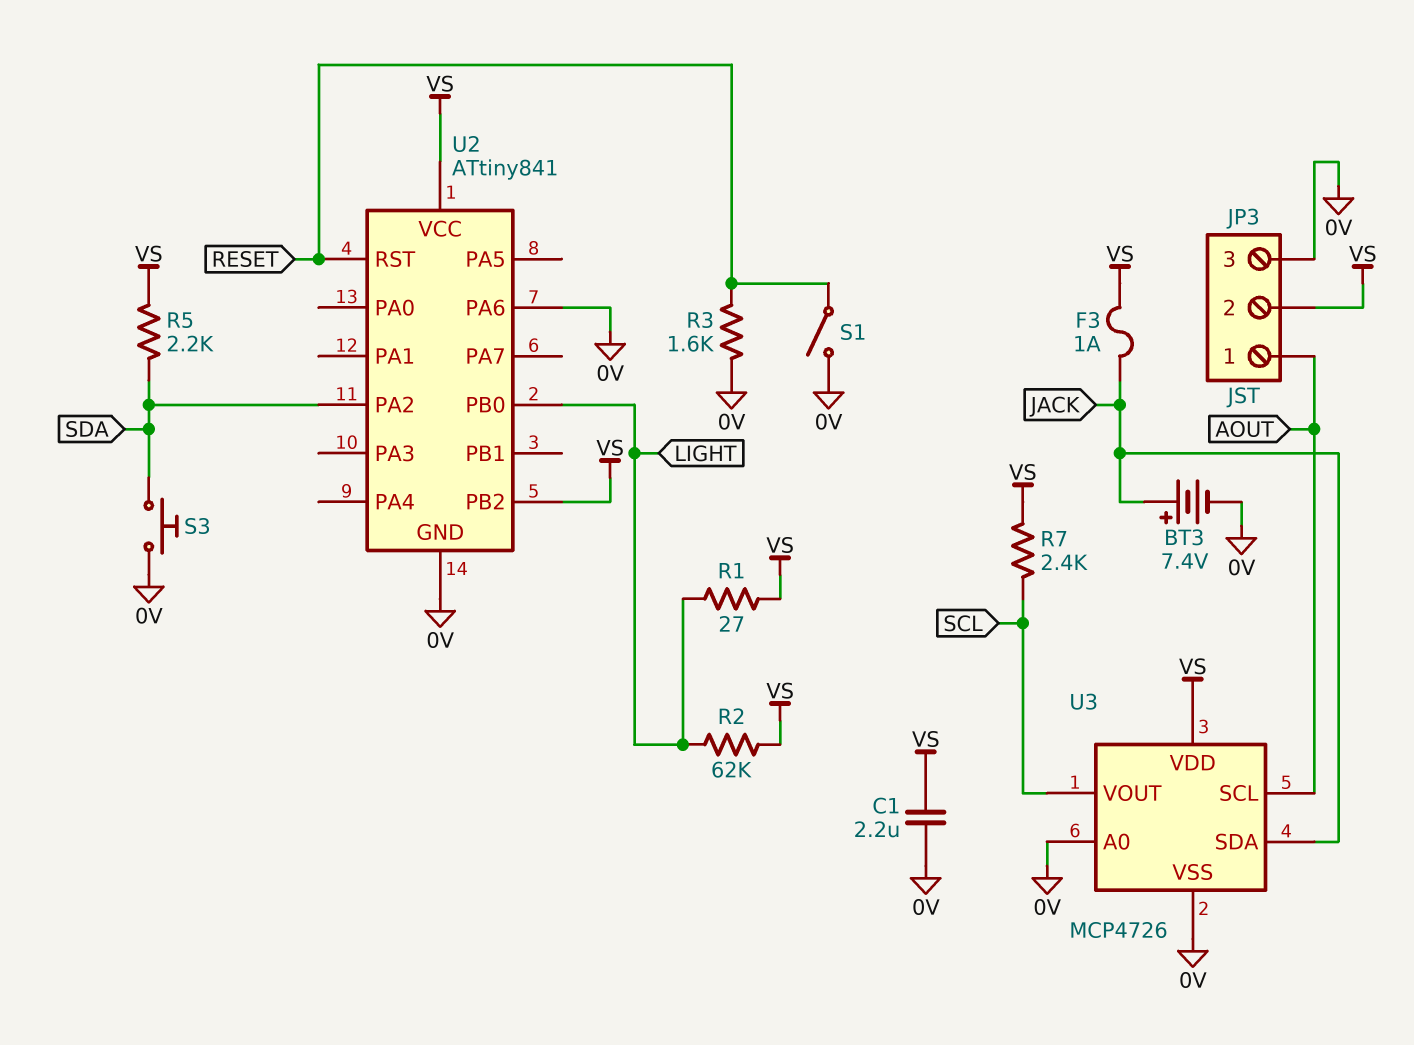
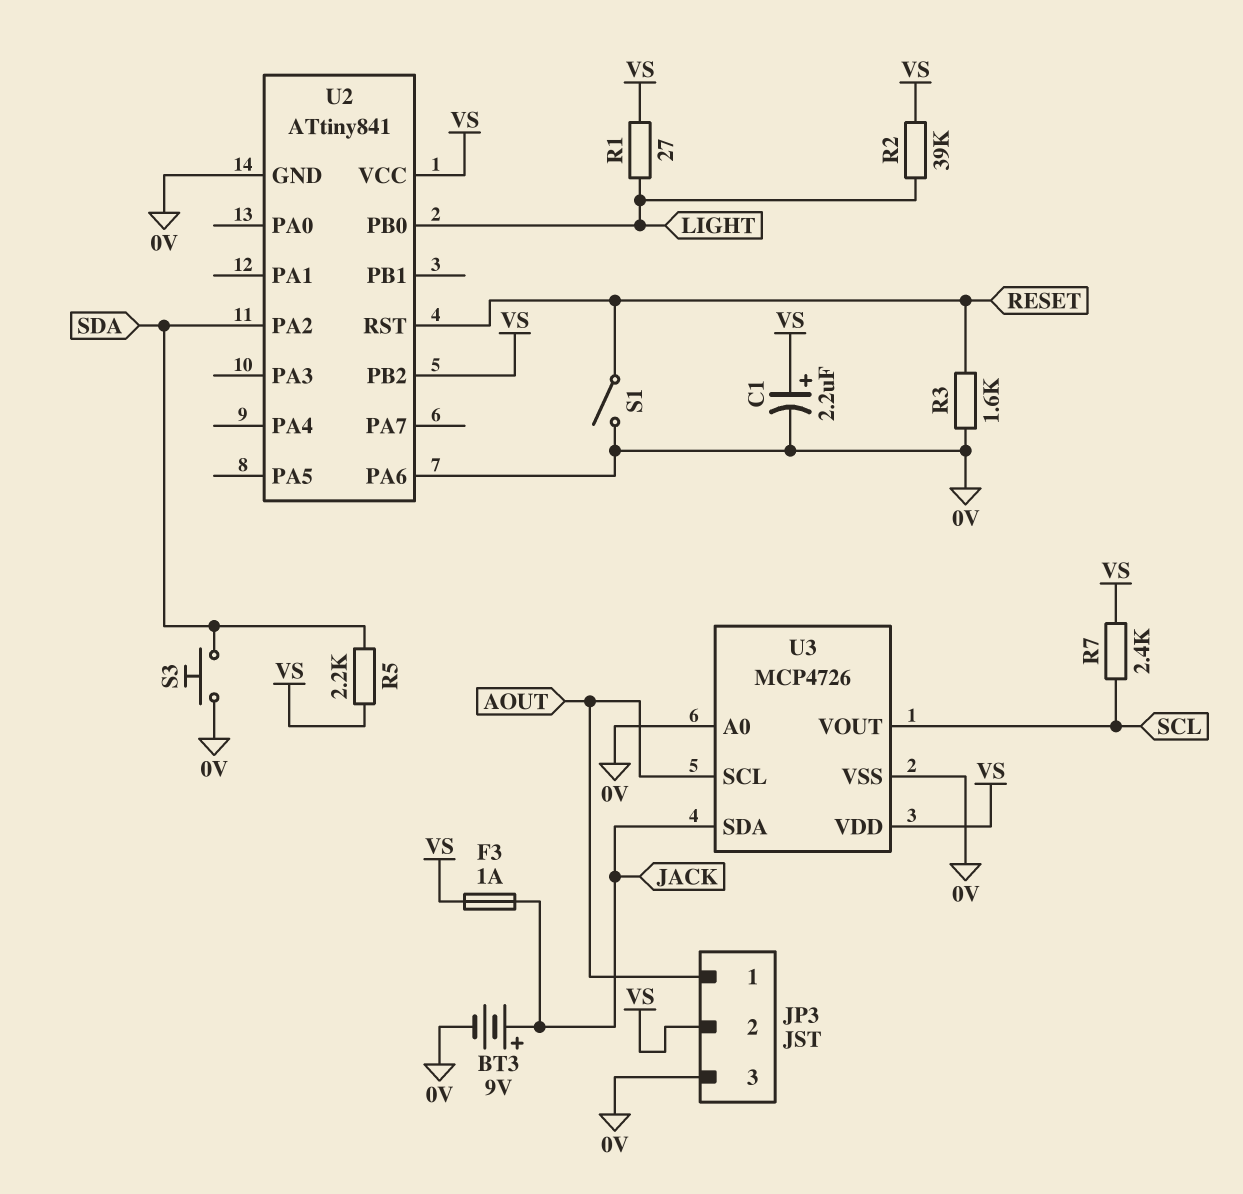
BT3: 7.4V (plus JACK, minus 0V) -> 9V (plus JACK, minus 0V)
C1: 2.2uF (0V, VS) -> 2.2uF (plus VS, minus 0V)
R2: 62k (LIGHT, VS) -> 39k (LIGHT, VS)

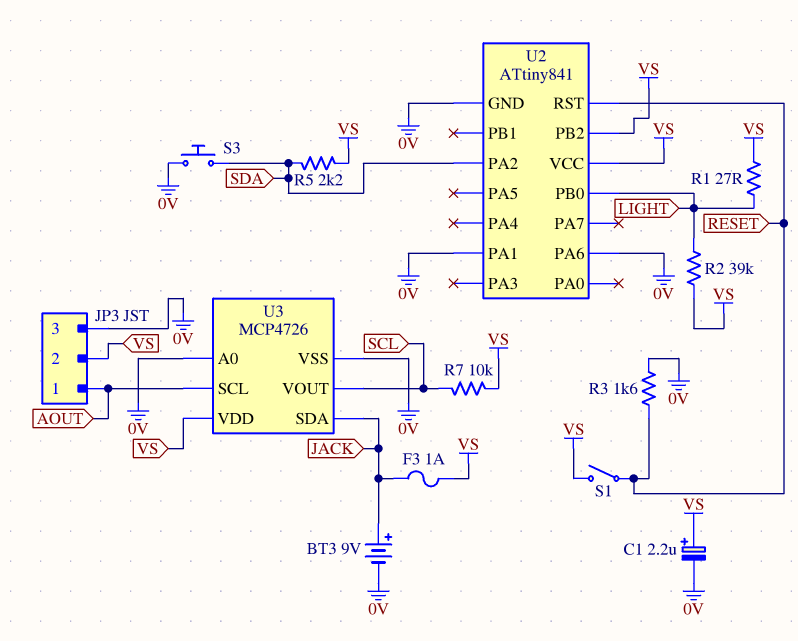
R7: 2.4k (SCL, VS) -> 10k (SCL, VS)
S1: switch (0V, RESET) -> switch (RESET, VS)
U2 pin PA1: none -> 0V

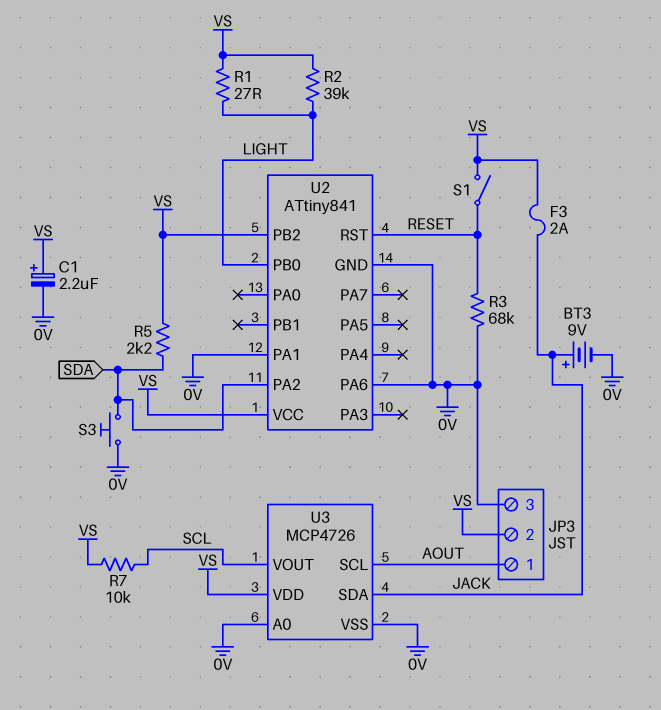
F3: 1A (JACK, VS) -> 2A (JACK, VS)
R3: 1.6k (0V, RESET) -> 68k (0V, RESET)

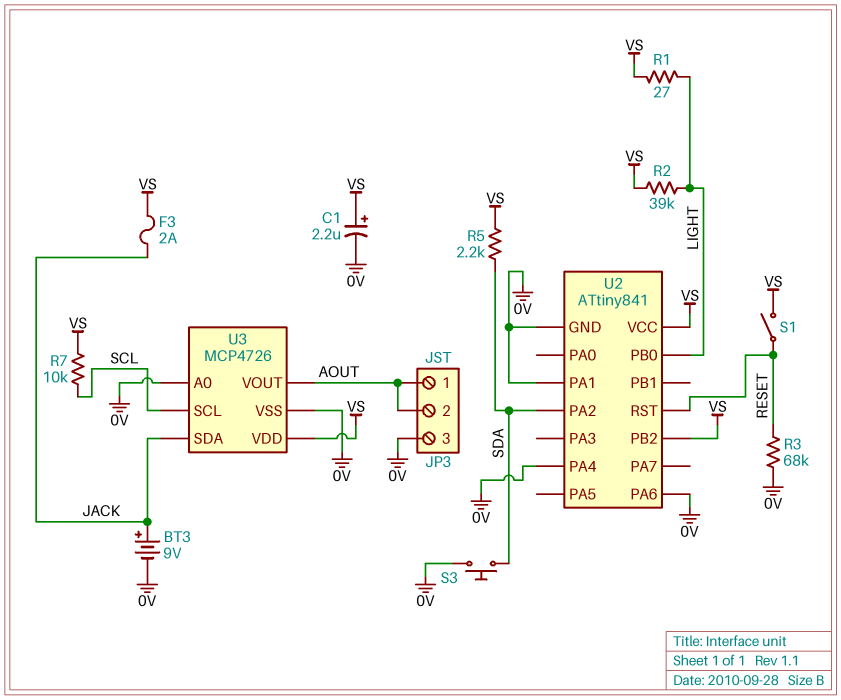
JP3 pin 2: VS -> AOUT
U2 pin PA4: none -> 0V
U3 pin SCL: AOUT -> SCL
U3 pin VOUT: SCL -> AOUT

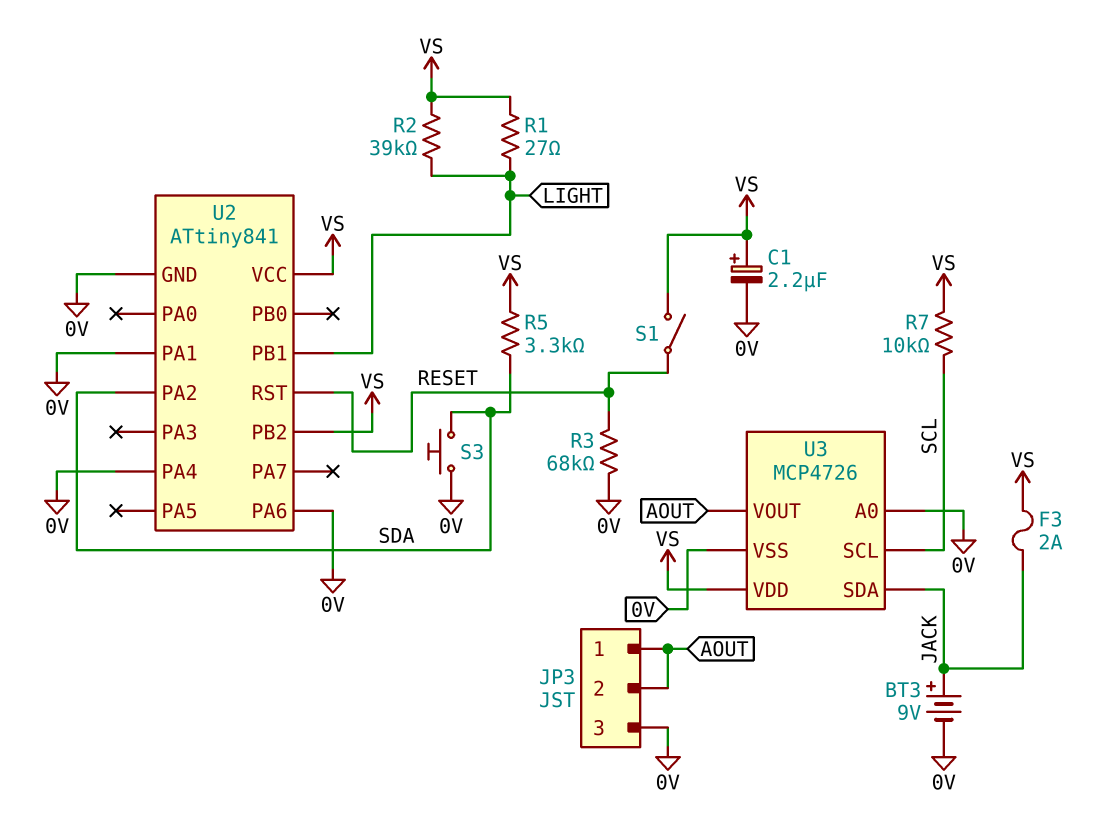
R5: 2.2k (SDA, VS) -> 3.3k (SDA, VS)
U2 pin PB0: LIGHT -> none
U2 pin PB1: none -> LIGHT

